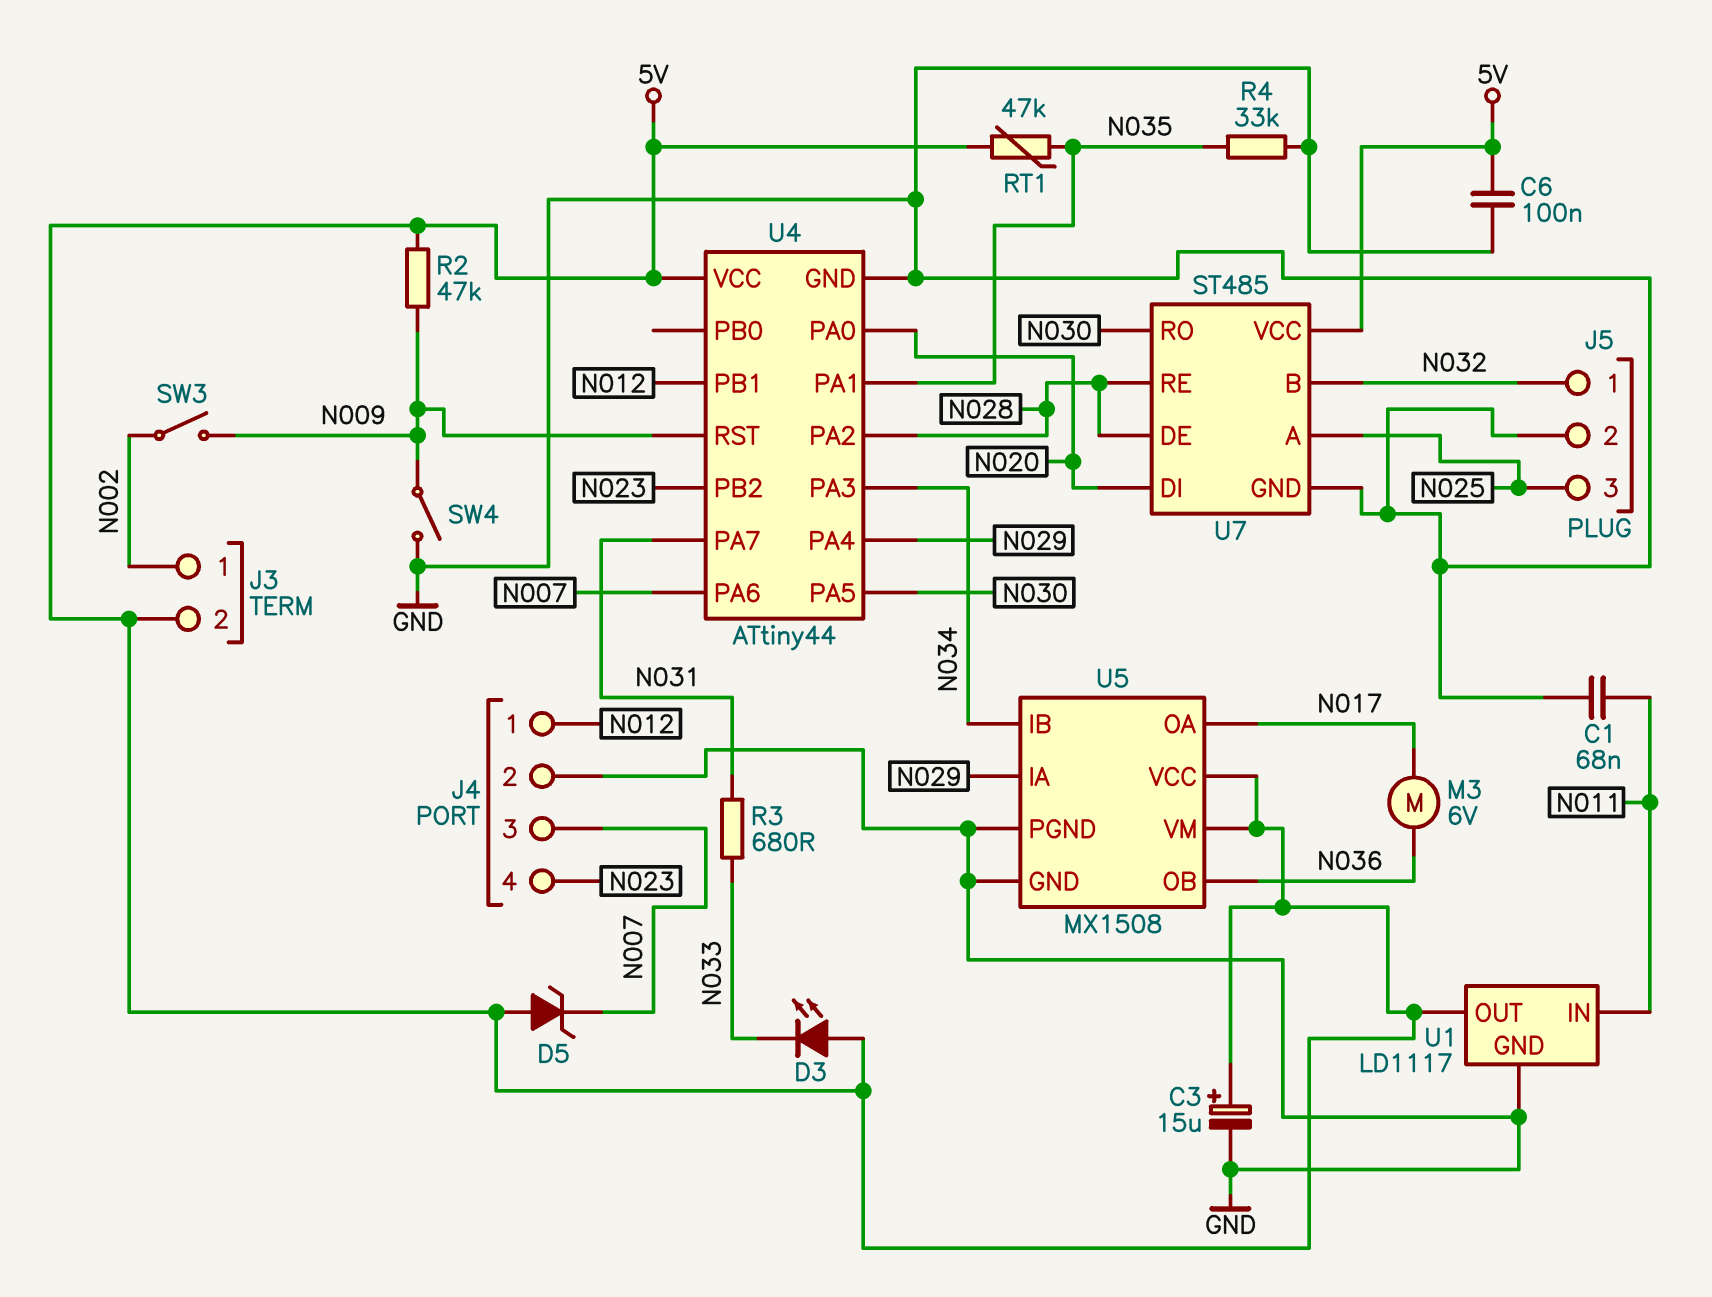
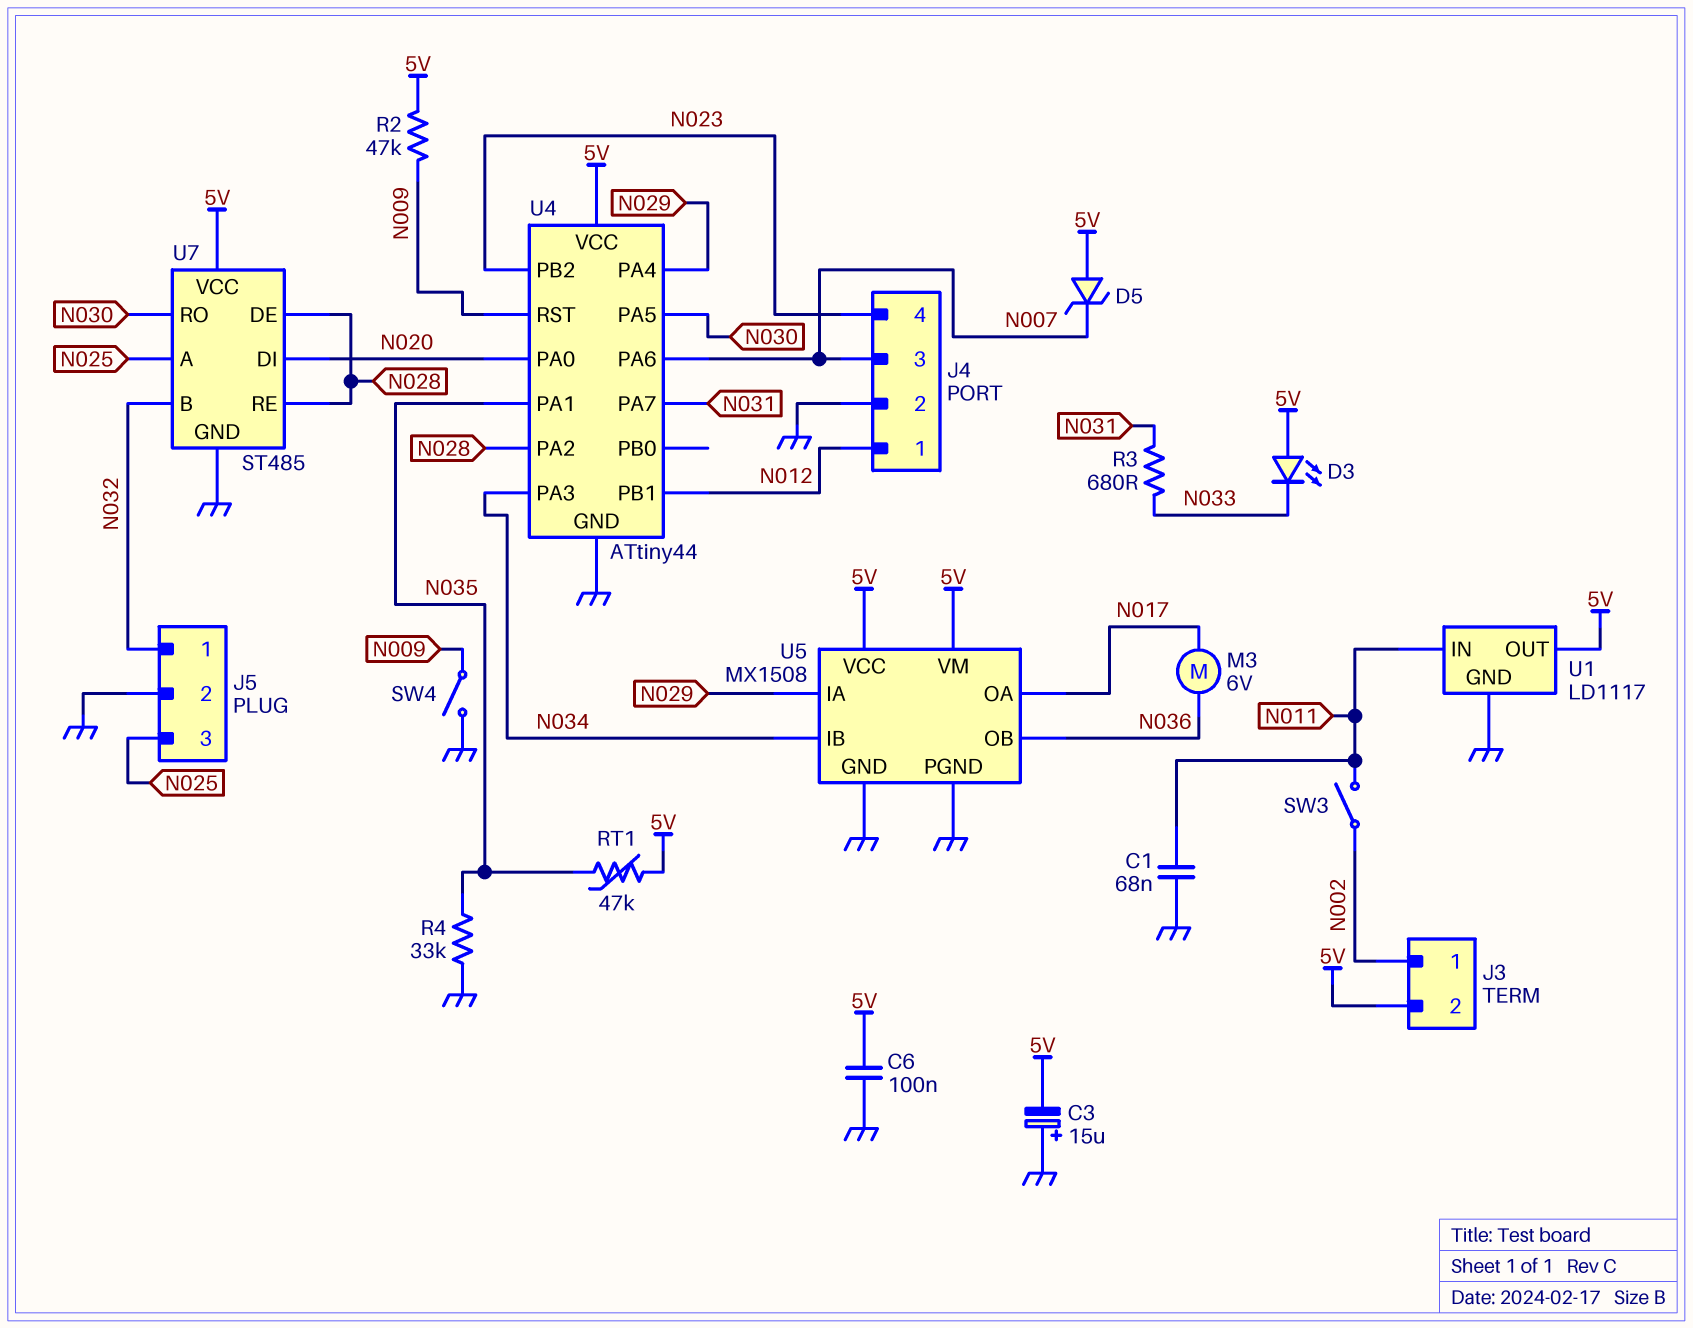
C3: 15uF (plus 5V, minus GND) -> 15uF (plus GND, minus 5V)
SW3: switch (N002, N009) -> switch (N002, N011)

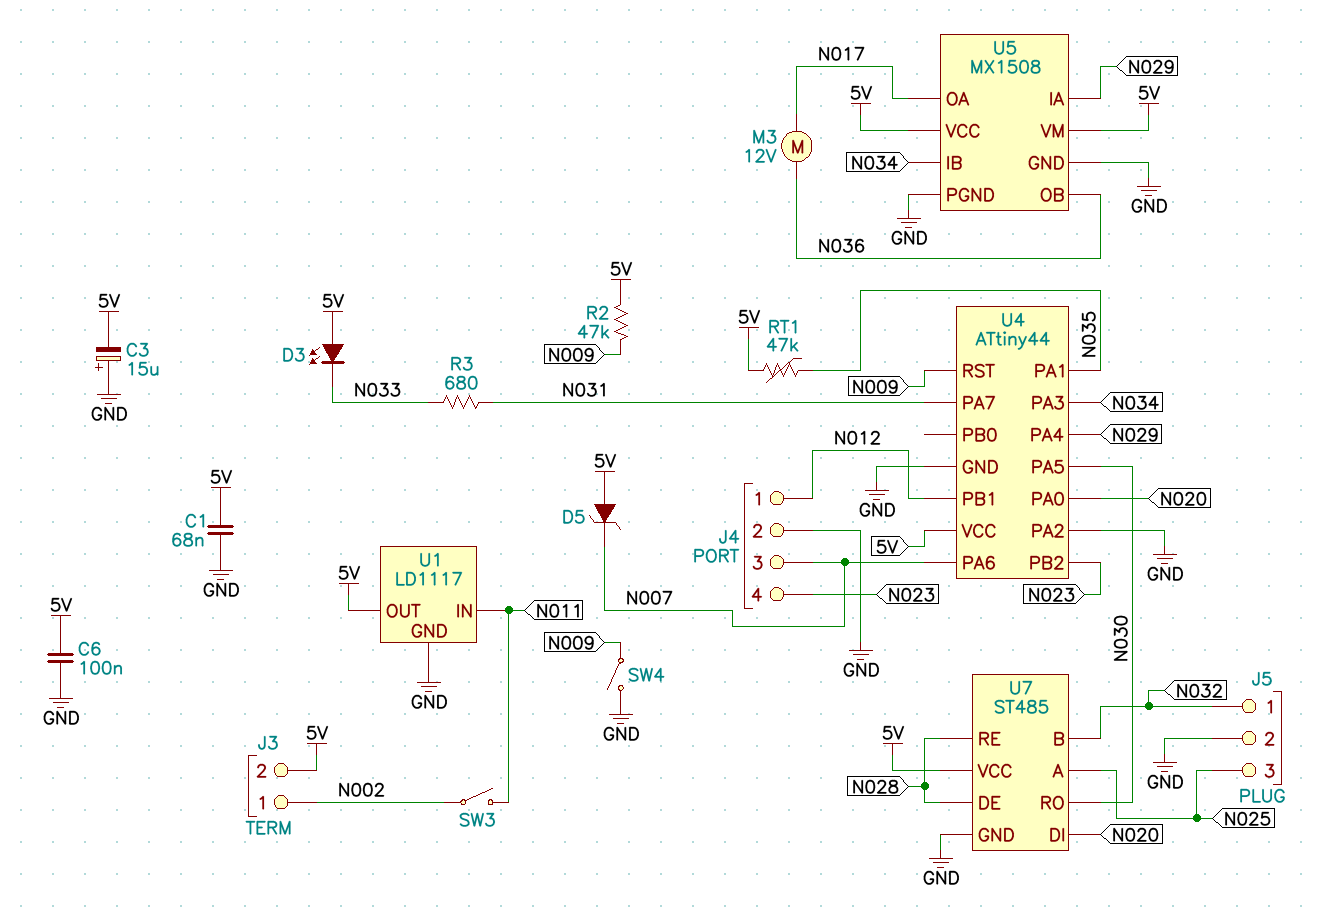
C1: 68nF (GND, N011) -> 68nF (5V, GND)
M3: motor 6V (N017, N036) -> motor 12V (N017, N036)
R4: 33k (GND, N035) -> none
U4 pin PA2: N028 -> GND

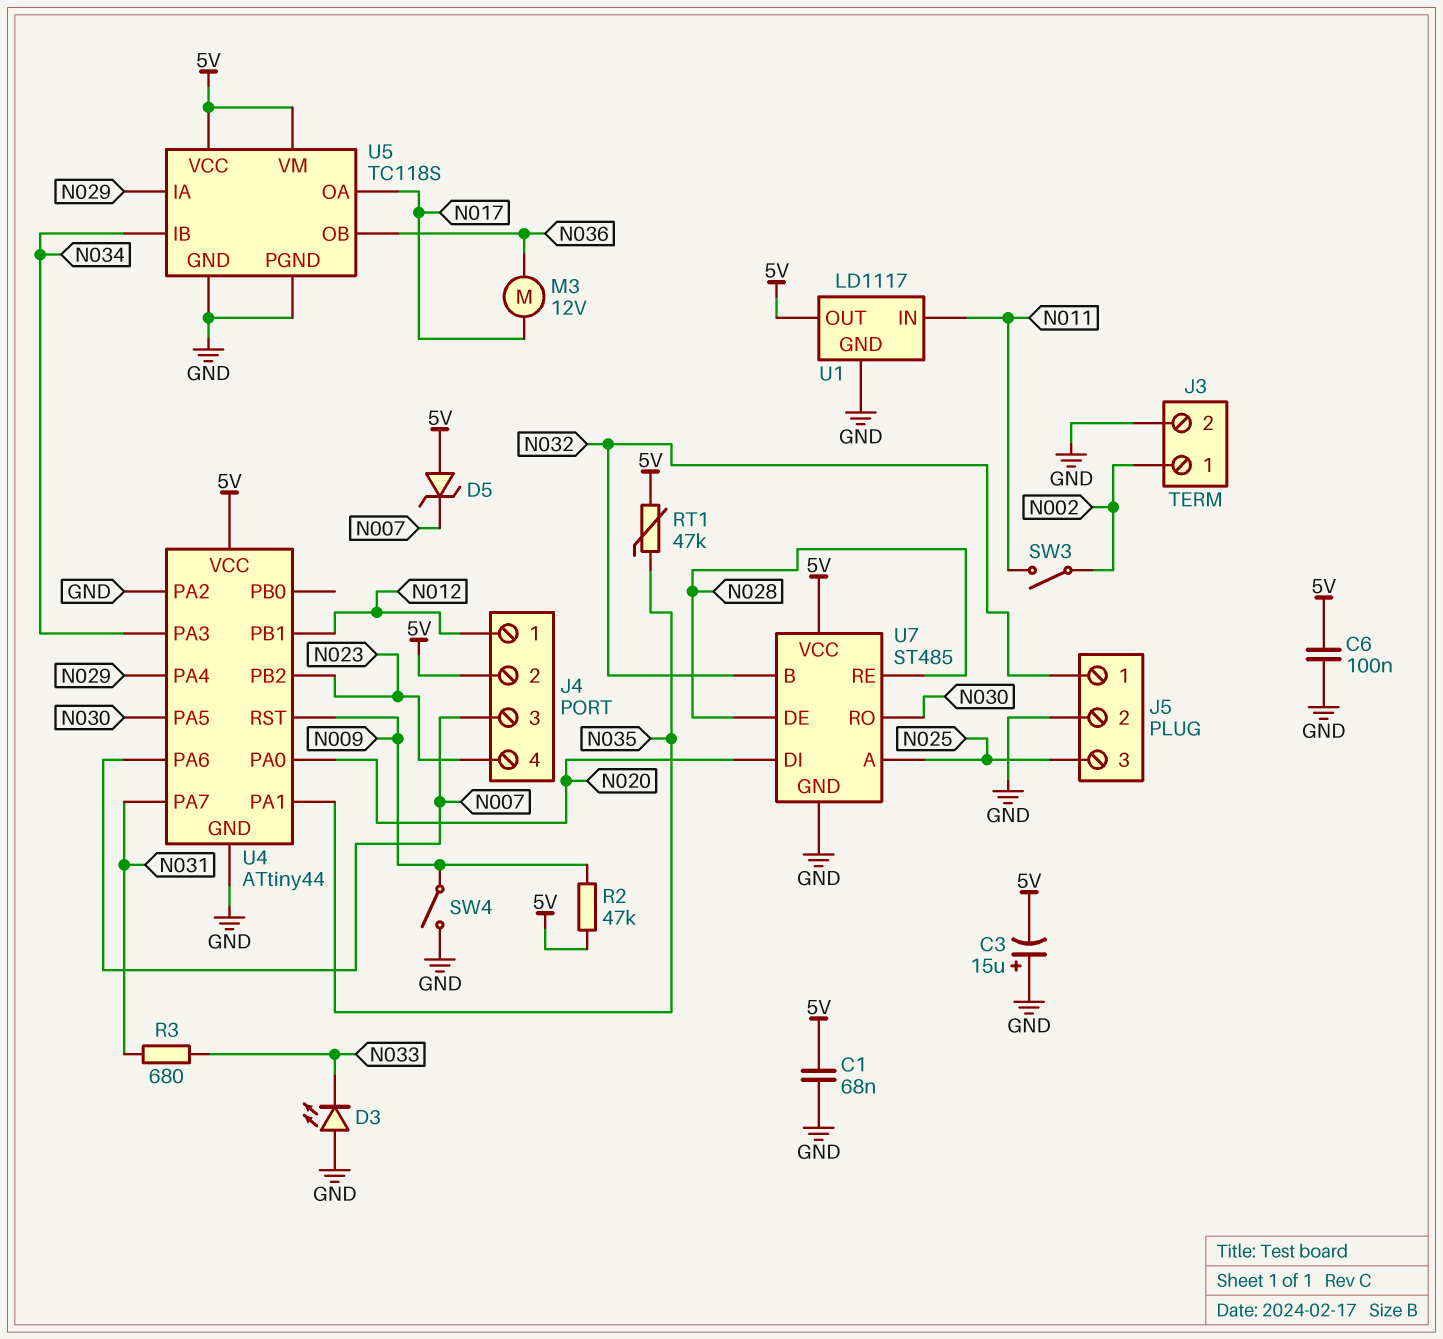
D3: LED (A 5V, K N033) -> LED (A GND, K N033)
J3 pin 2: 5V -> GND
J4 pin 2: GND -> 5V
U5: MX1508 -> TC118S

